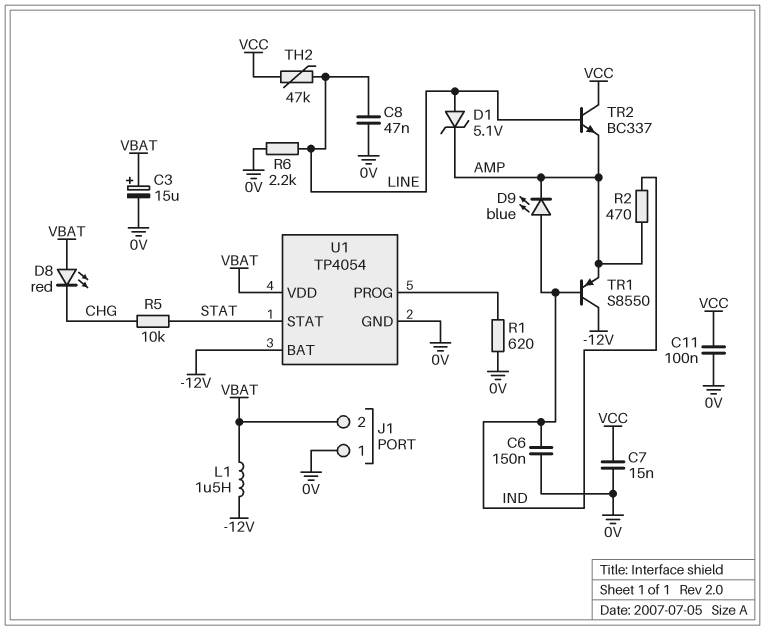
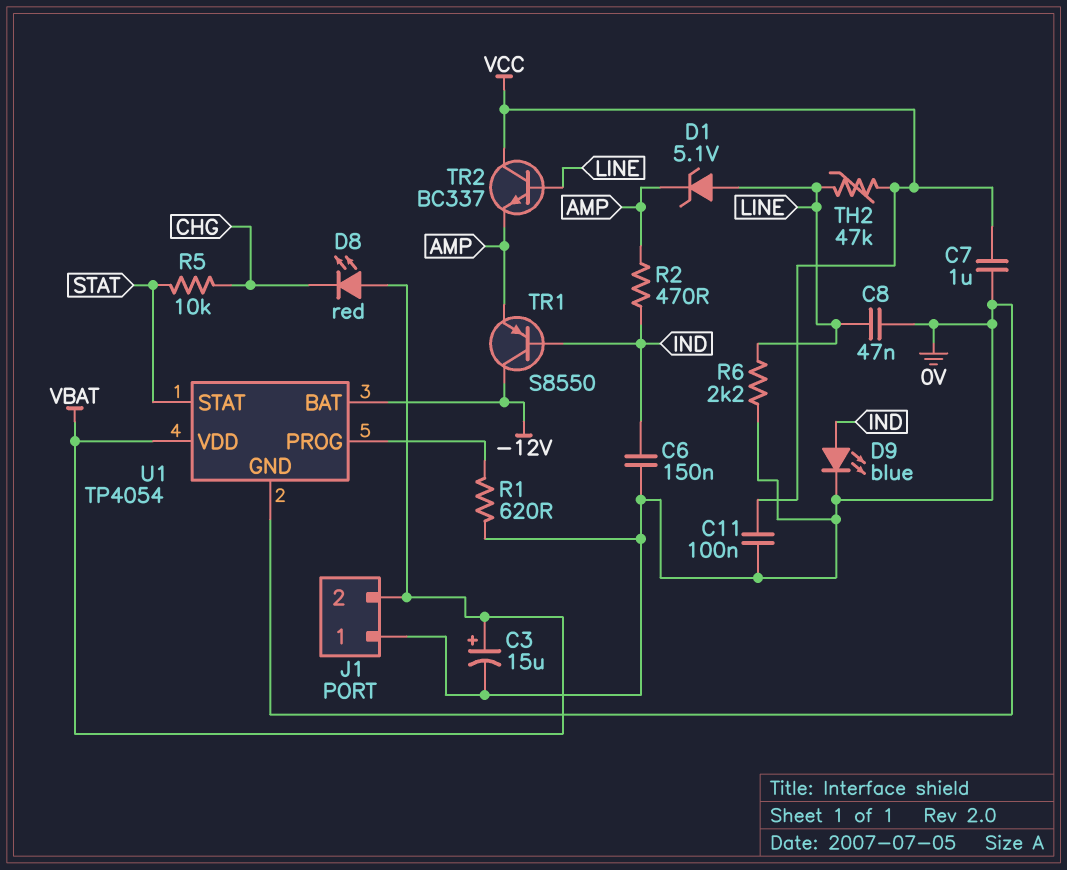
C7: 15nF (0V, VCC) -> 1uF (0V, VCC)
D9: LED blue (A IND, K AMP) -> LED blue (A IND, K 0V)
L1: 1.5uH (-12V, VBAT) -> none

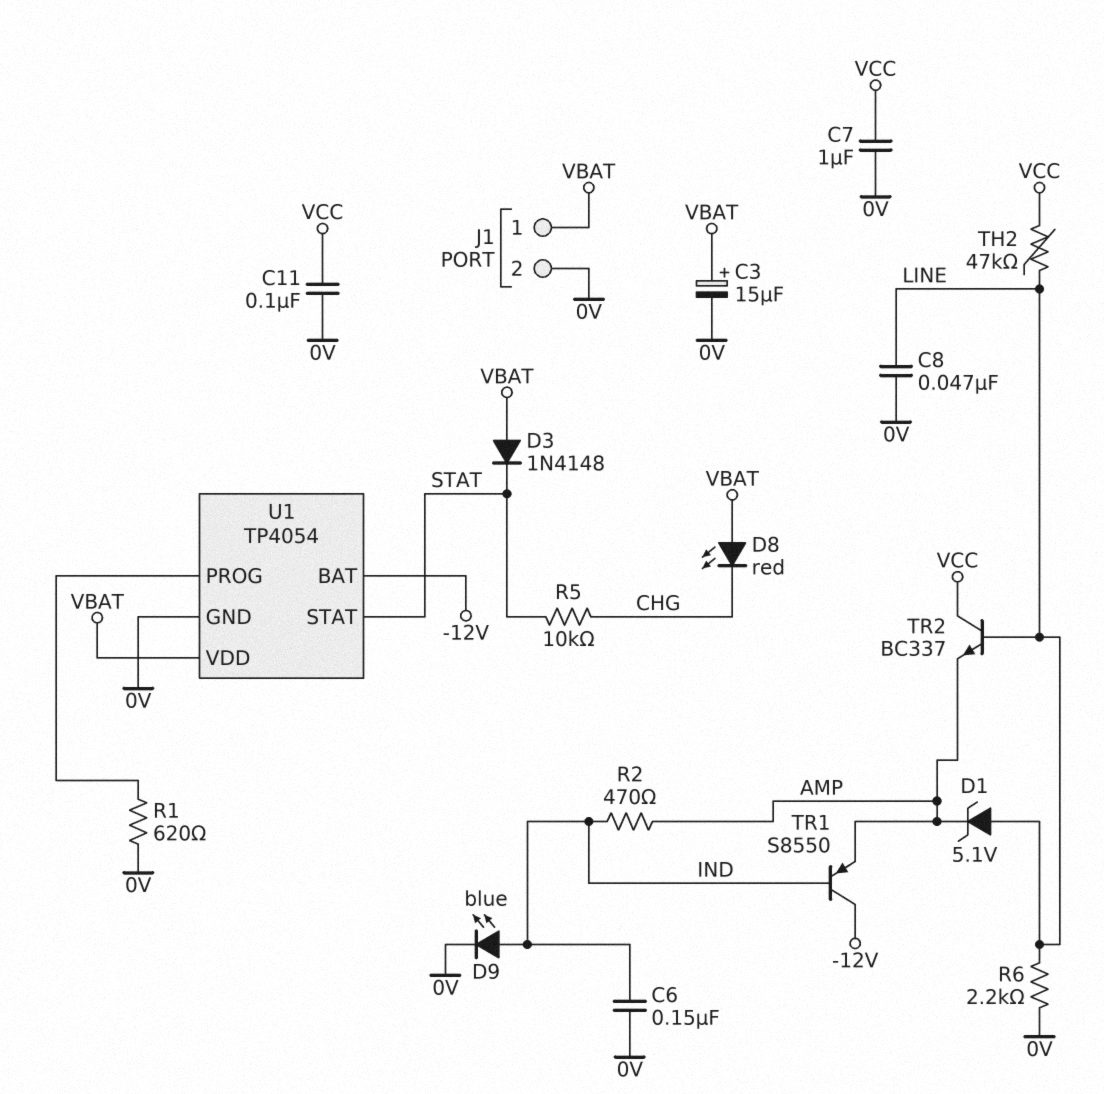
D3: none -> diode 1N4148 (A VBAT, K STAT)
J1 pin 1: 0V -> VBAT
J1 pin 2: VBAT -> 0V

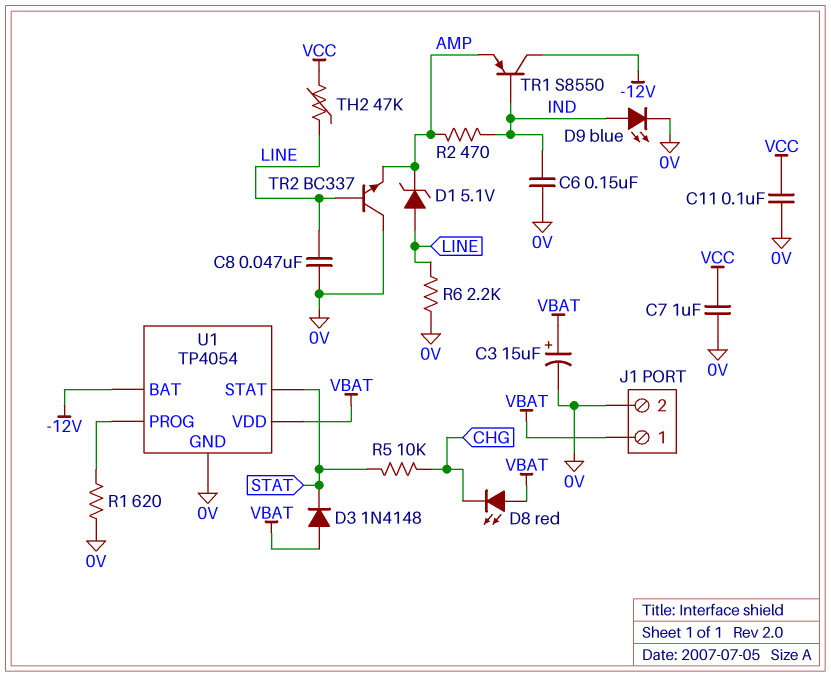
TR2: NPN BC337 (B LINE, C VCC, E AMP) -> NPN BC337 (B LINE, C 0V, E AMP)

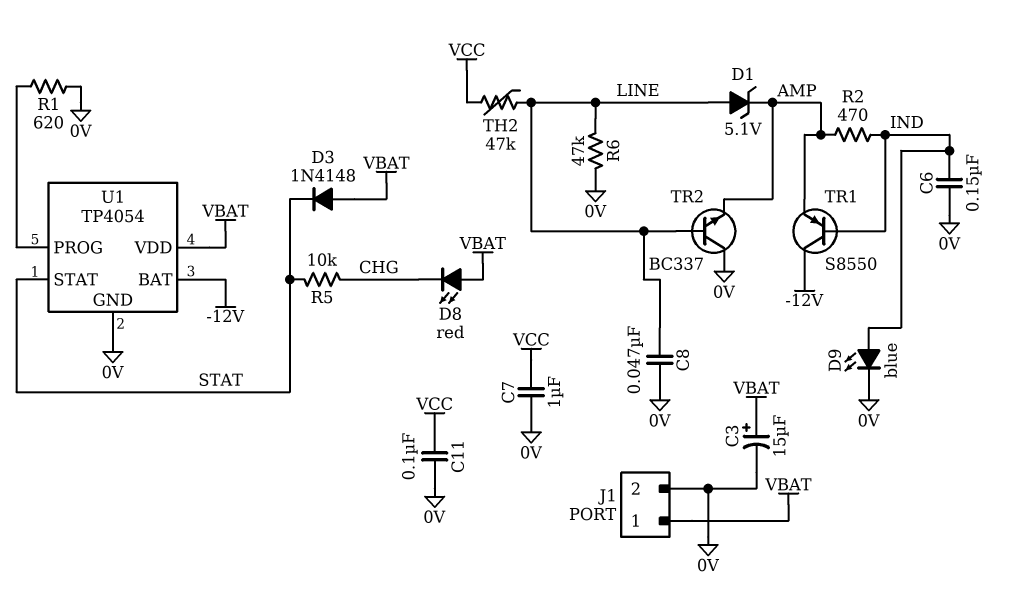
R6: 2.2k (0V, LINE) -> 47k (0V, LINE)

